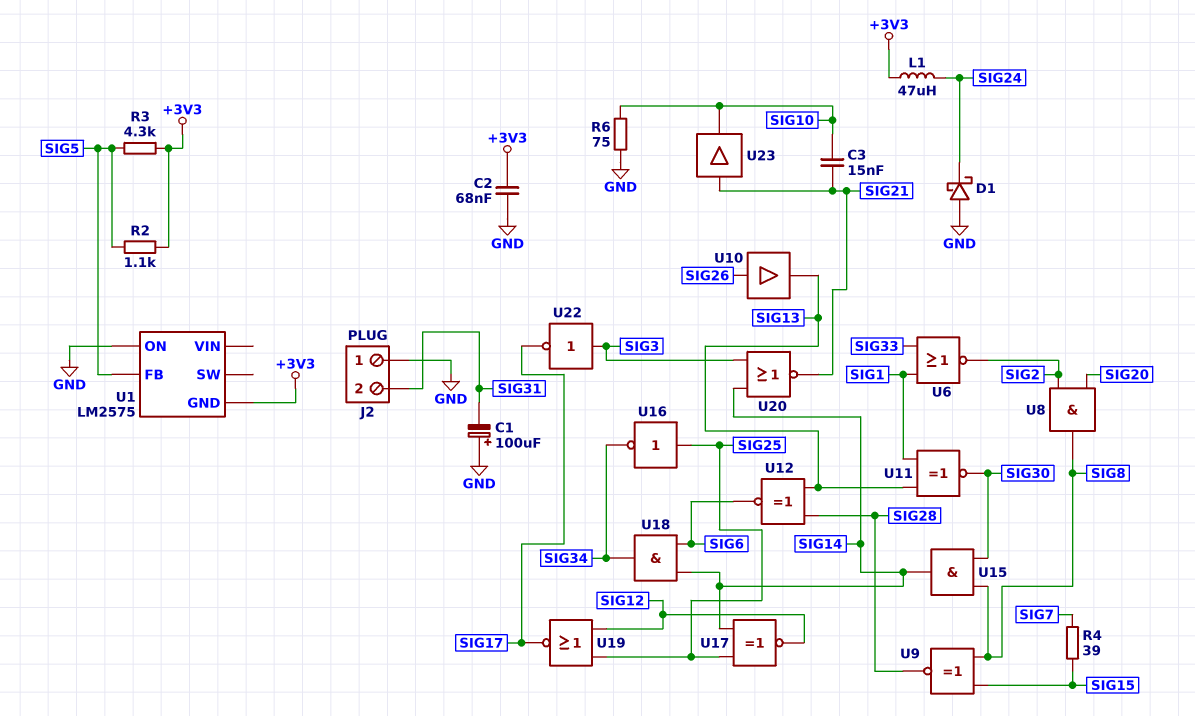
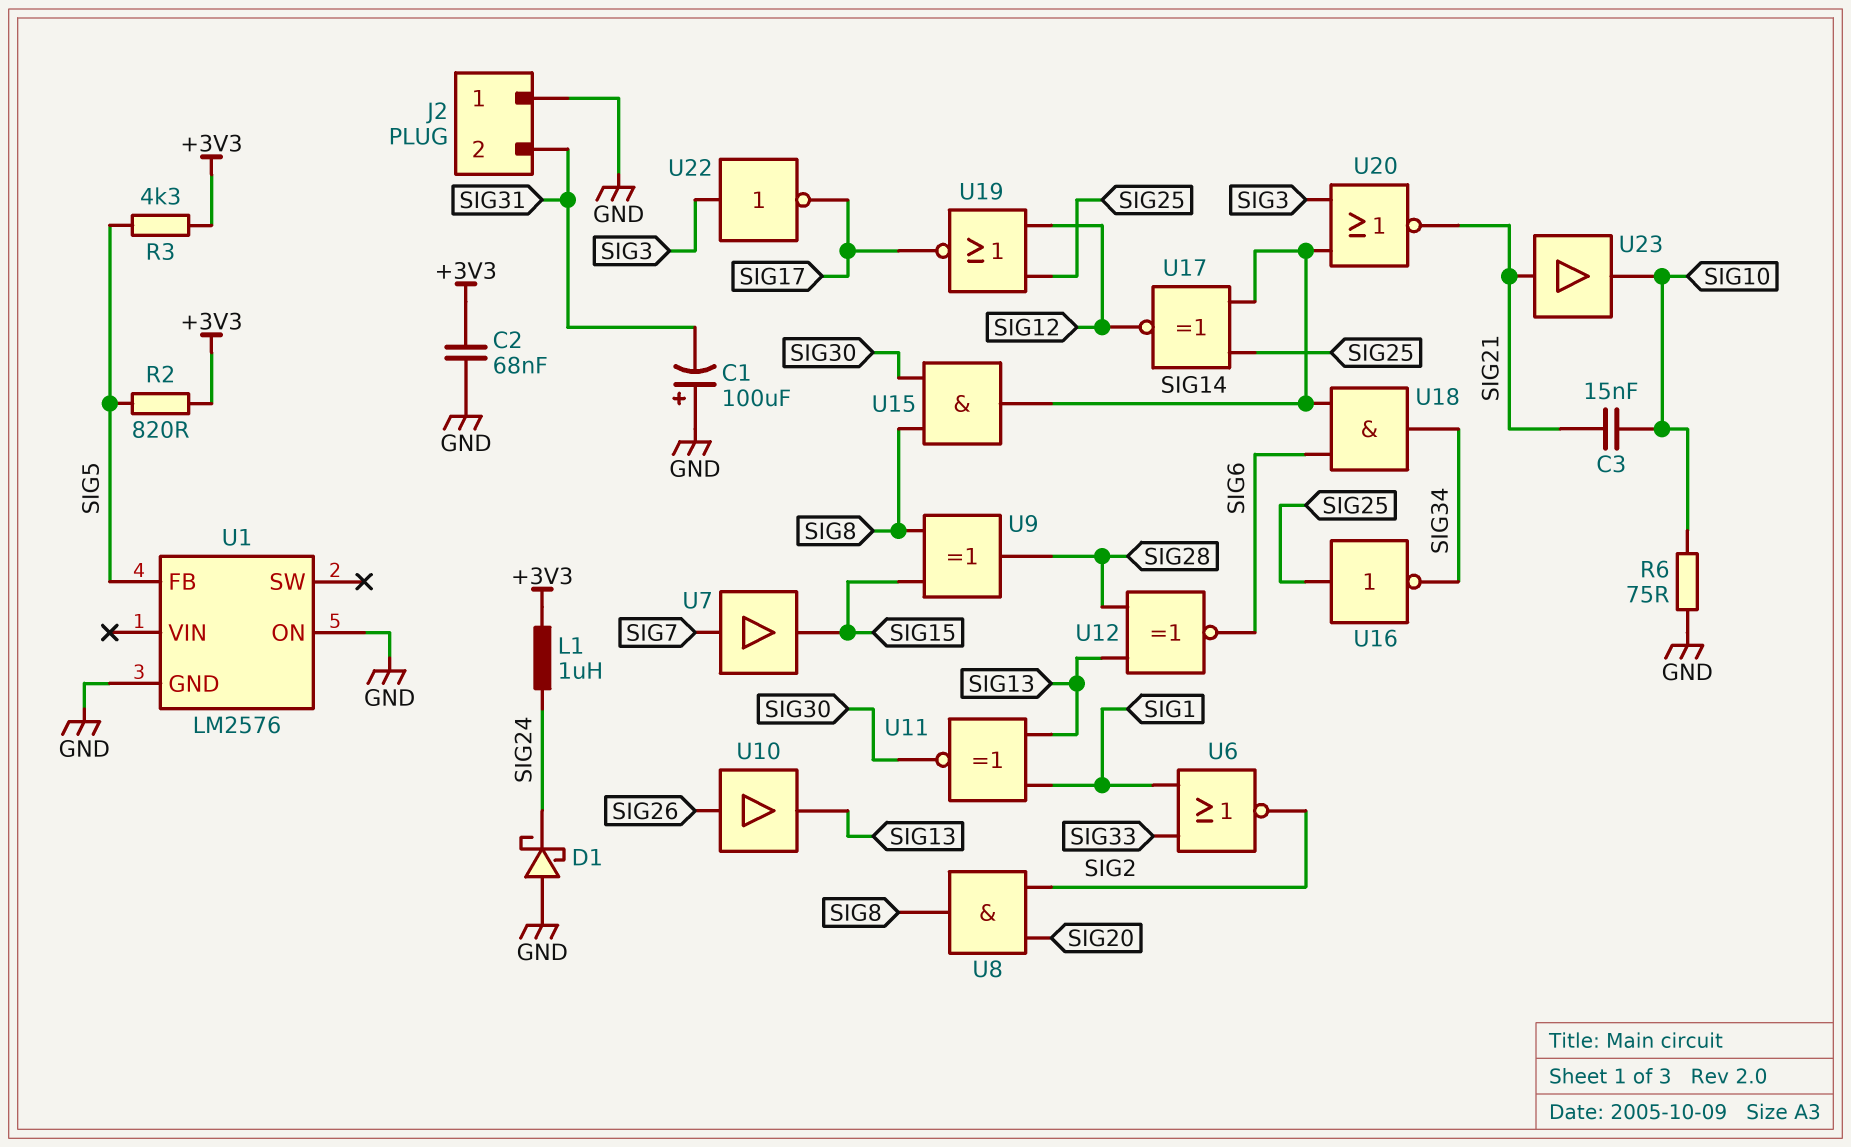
L1: 47uH (+3V3, SIG24) -> 1uH (+3V3, SIG24)
R2: 1.1k (+3V3, SIG5) -> 820 (+3V3, SIG5)
R4: 39 (SIG7, SIG15) -> none
U1: LM2575 -> LM2576
U1 pin GND: +3V3 -> GND
U7: none -> buffer (in SIG7, out SIG15)
U9: XNOR (in SIG8, in SIG15, out SIG28) -> XOR (in SIG8, in SIG15, out SIG28)

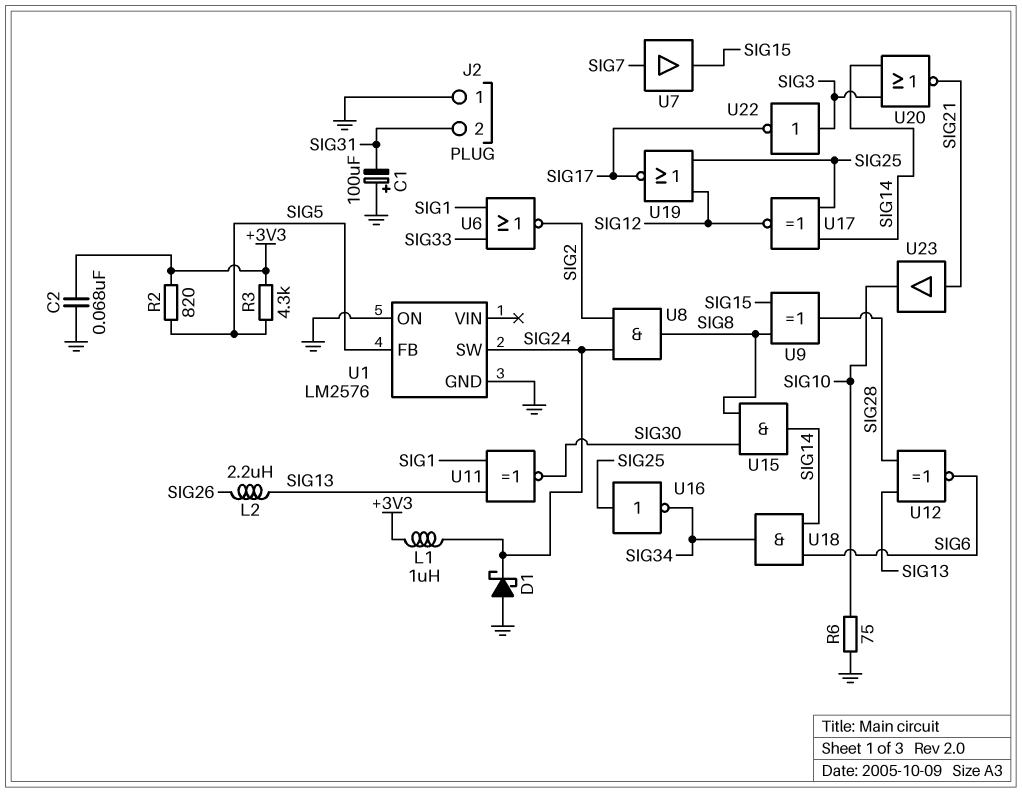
C3: 15nF (SIG10, SIG21) -> none
L2: none -> 2.2uH (SIG13, SIG26)
U1 pin SW: none -> SIG24
U8: AND (in SIG2, in SIG20, out SIG8) -> AND (in SIG2, in SIG24, out SIG8)
U10: buffer (in SIG26, out SIG13) -> none

